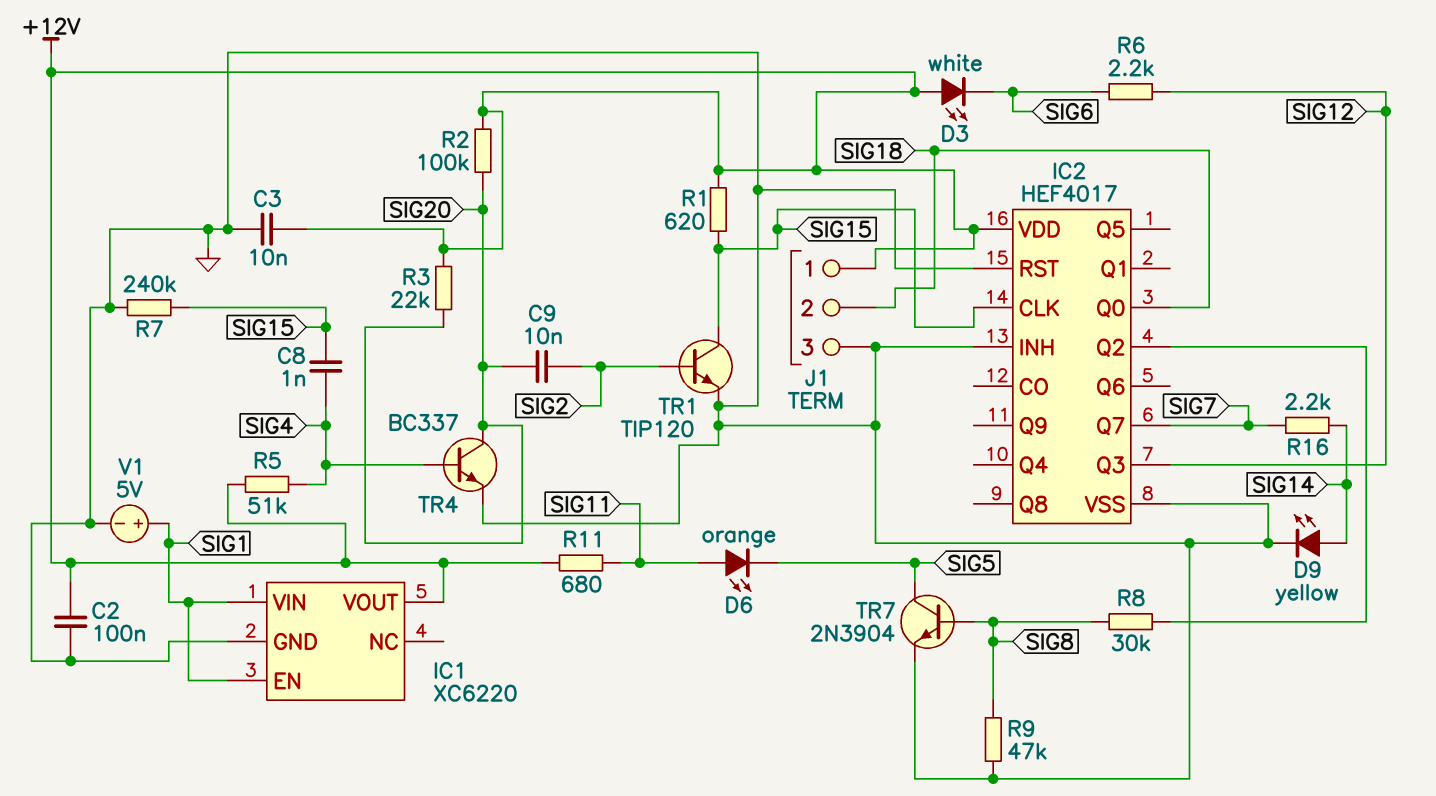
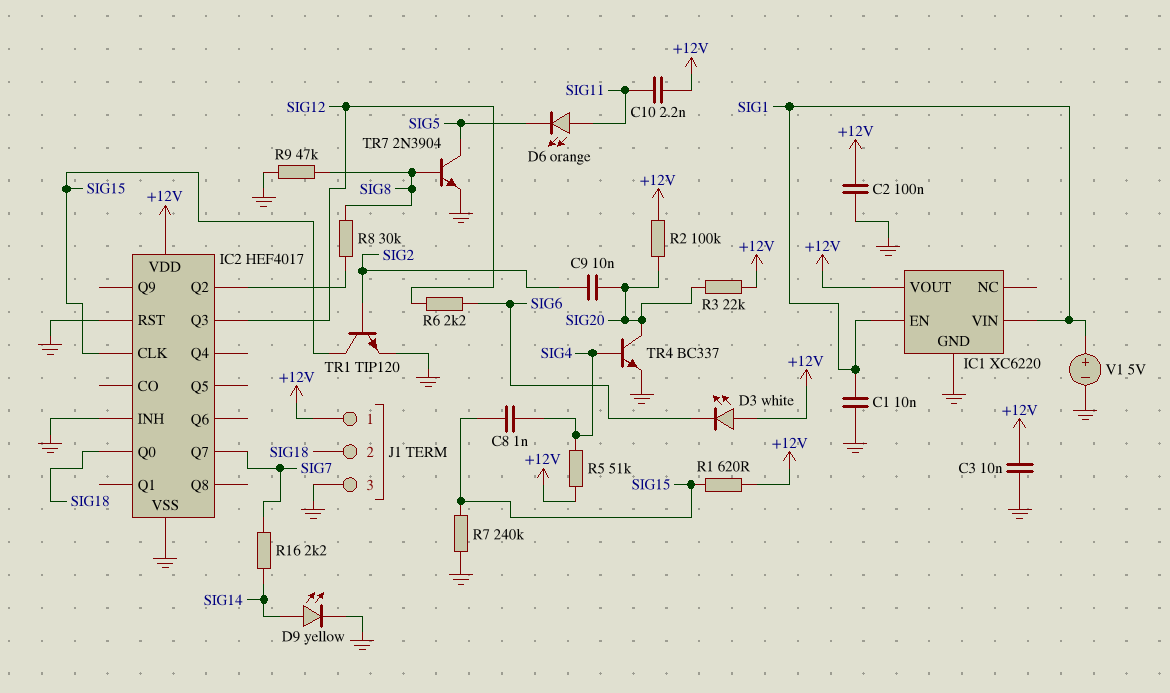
C1: none -> 10nF (GND, SIG1)
C10: none -> 2.2nF (+12V, SIG11)
R11: 680 (+12V, SIG11) -> none

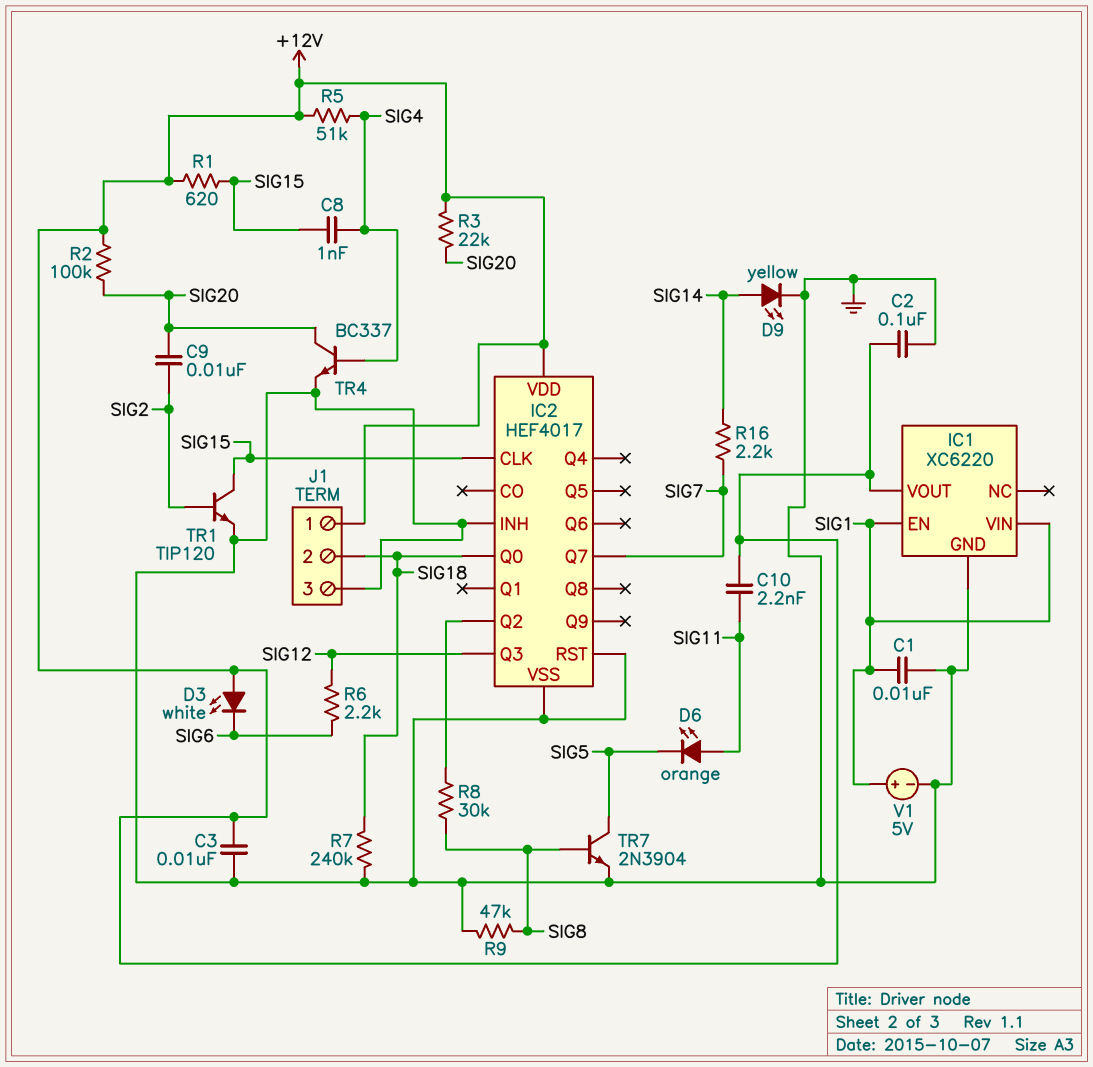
R7: 240k (GND, SIG15) -> 240k (GND, SIG18)

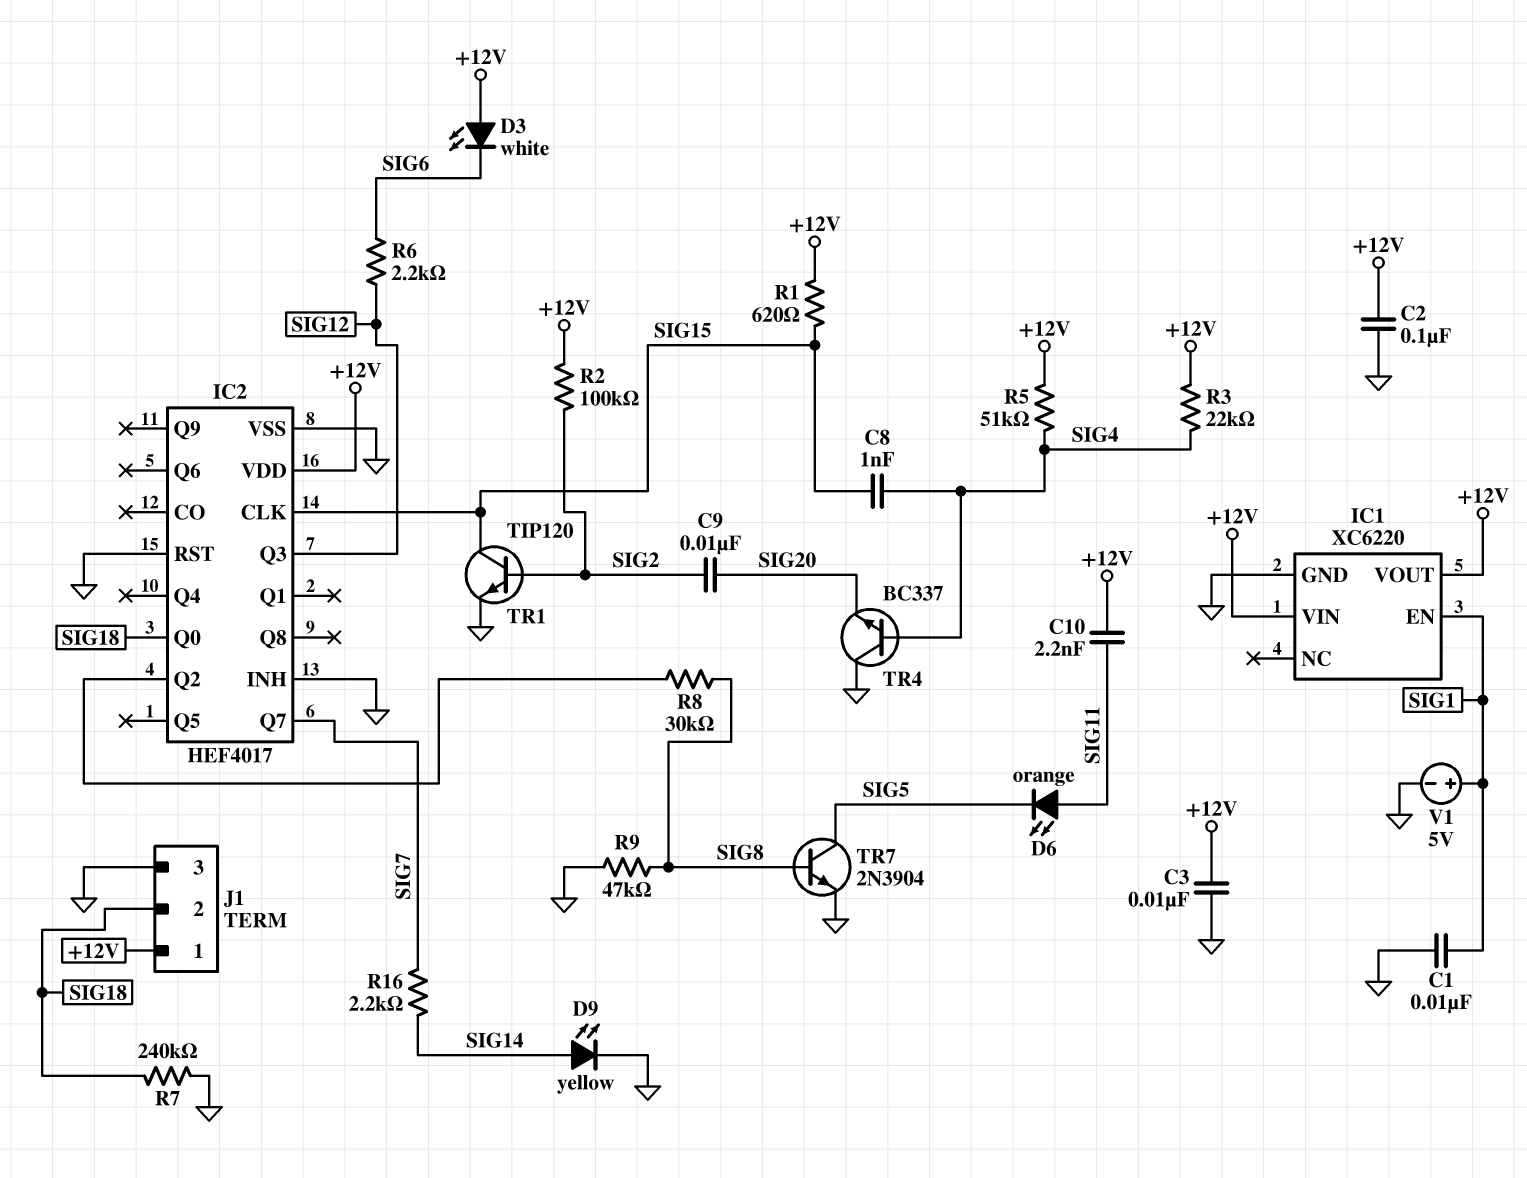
IC1 pin VIN: SIG1 -> +12V
R2: 100k (+12V, SIG20) -> 100k (+12V, SIG2)
R3: 22k (+12V, SIG20) -> 22k (+12V, SIG4)
TR4: NPN BC337 (B SIG4, C SIG20, E GND) -> NPN BC337 (B SIG4, C GND, E SIG20)

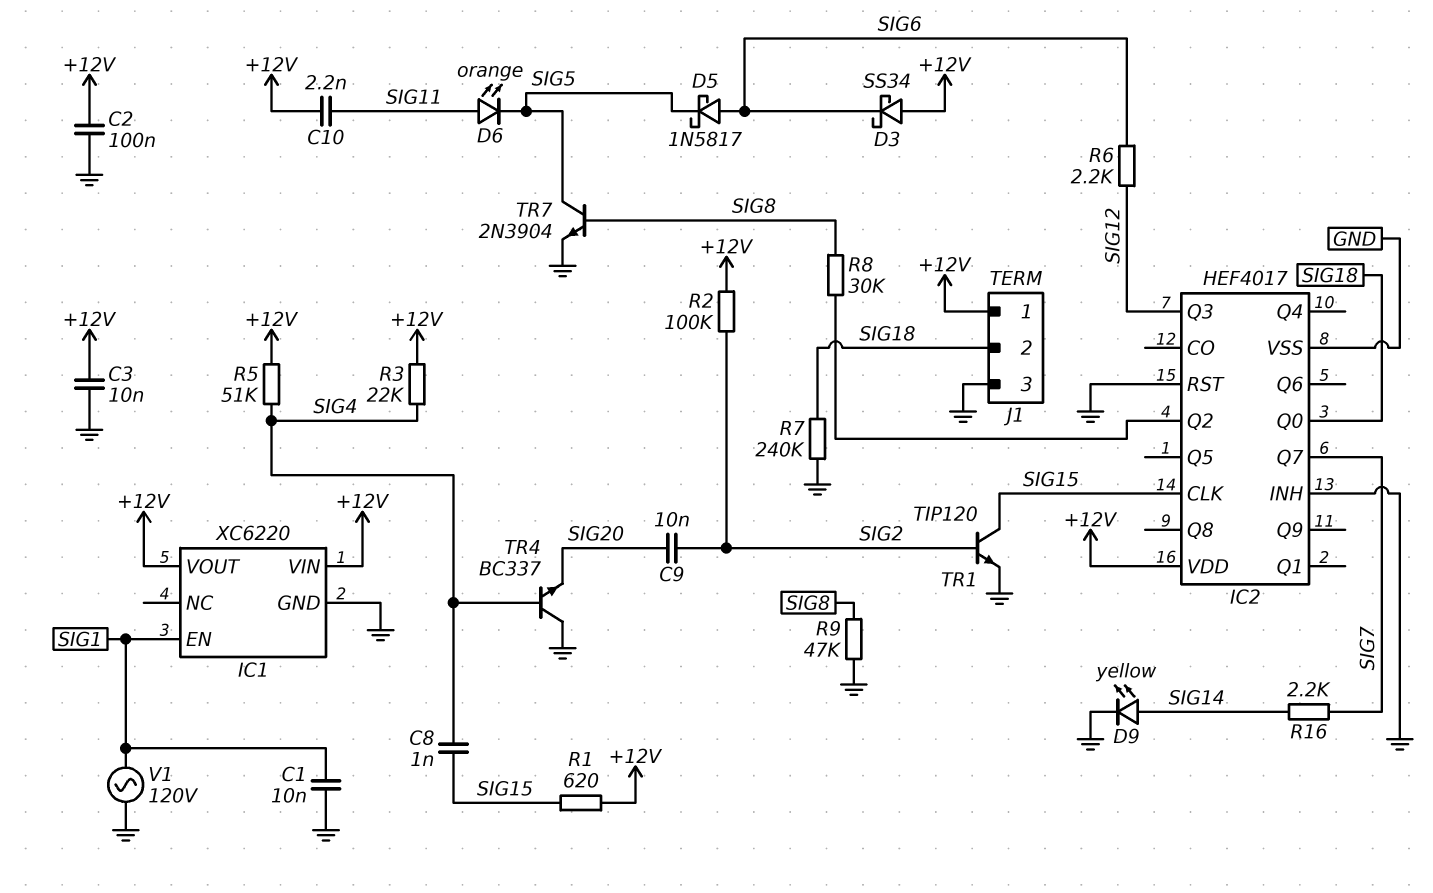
D3: LED white (A +12V, K SIG6) -> schottky SS34 (A +12V, K SIG6)
D5: none -> schottky 1N5817 (A SIG6, K SIG5)
V1: 5V (plus SIG1, minus GND) -> AC 120V (GND, SIG1)

